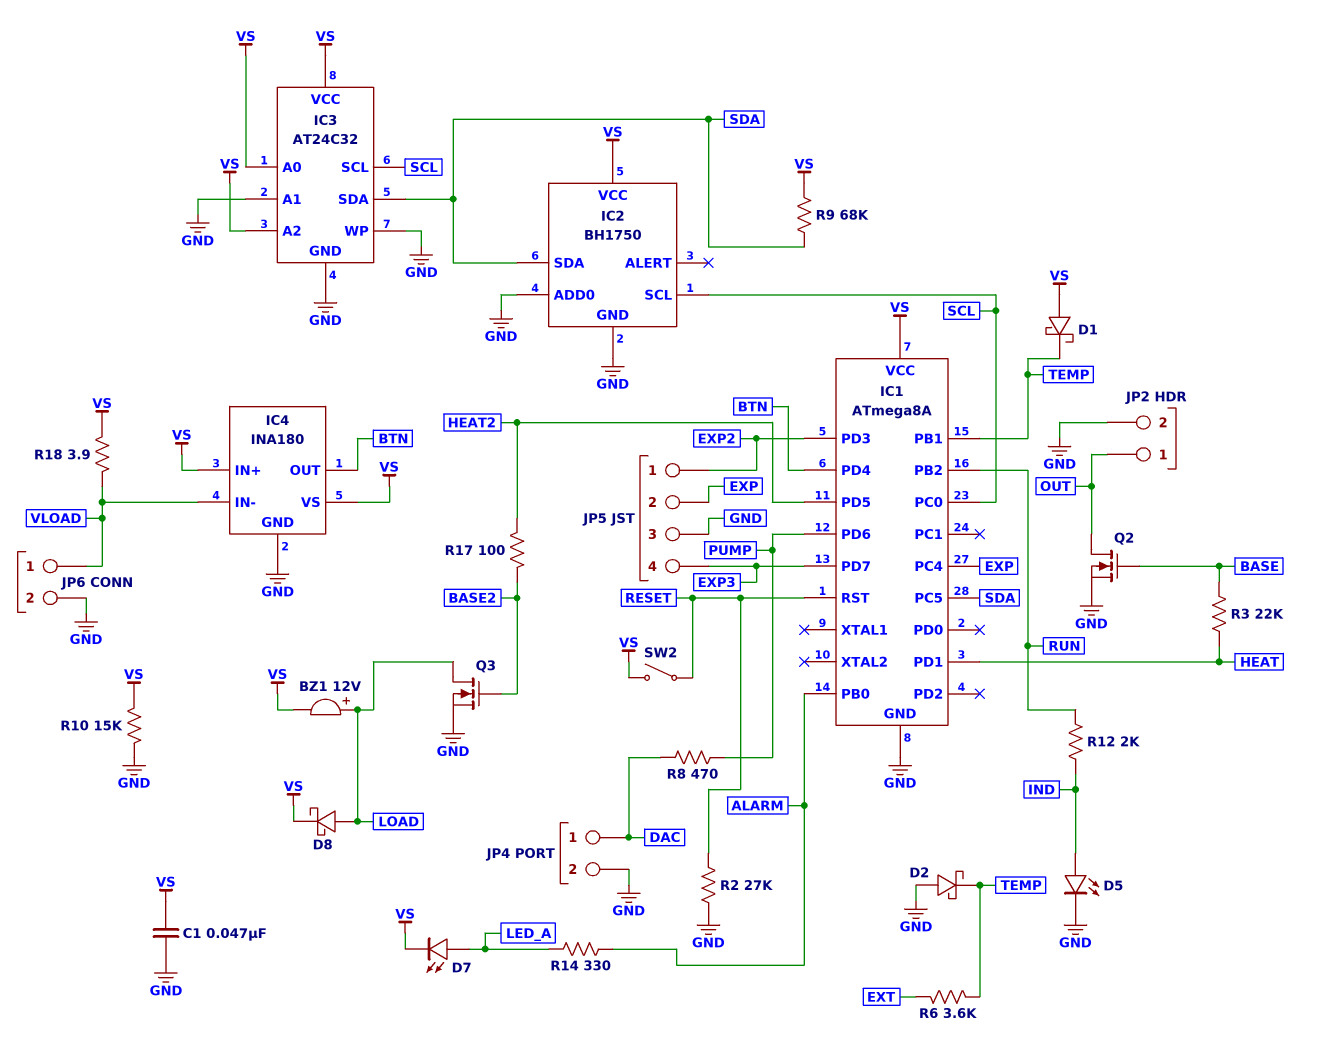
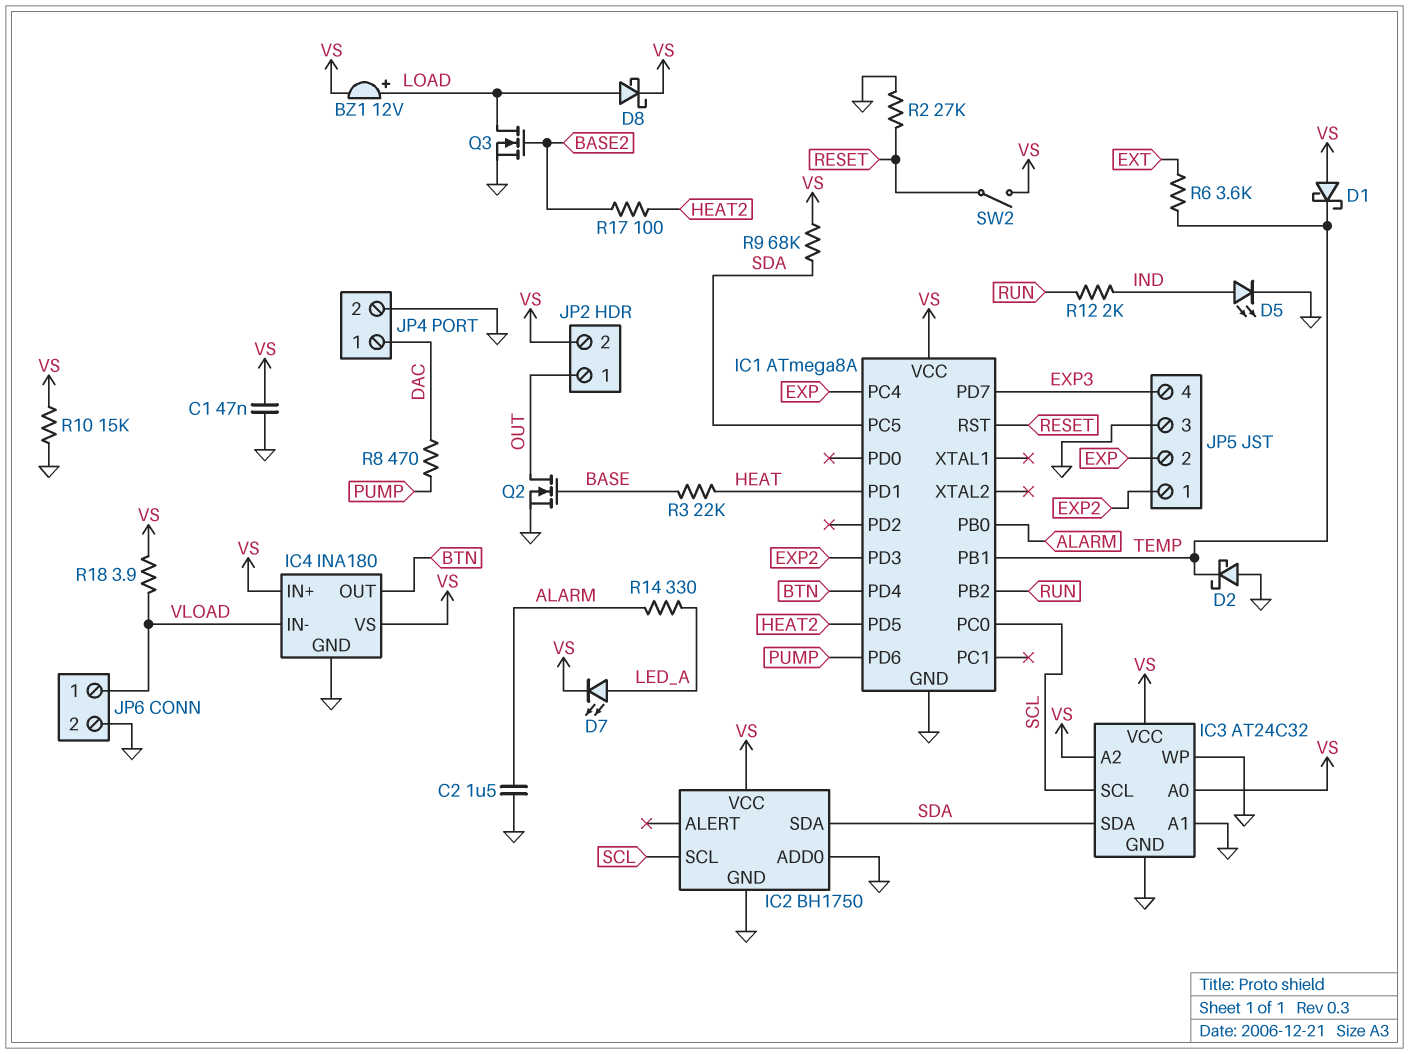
C2: none -> 1.5uF (ALARM, GND)
JP2 pin 2: GND -> VS

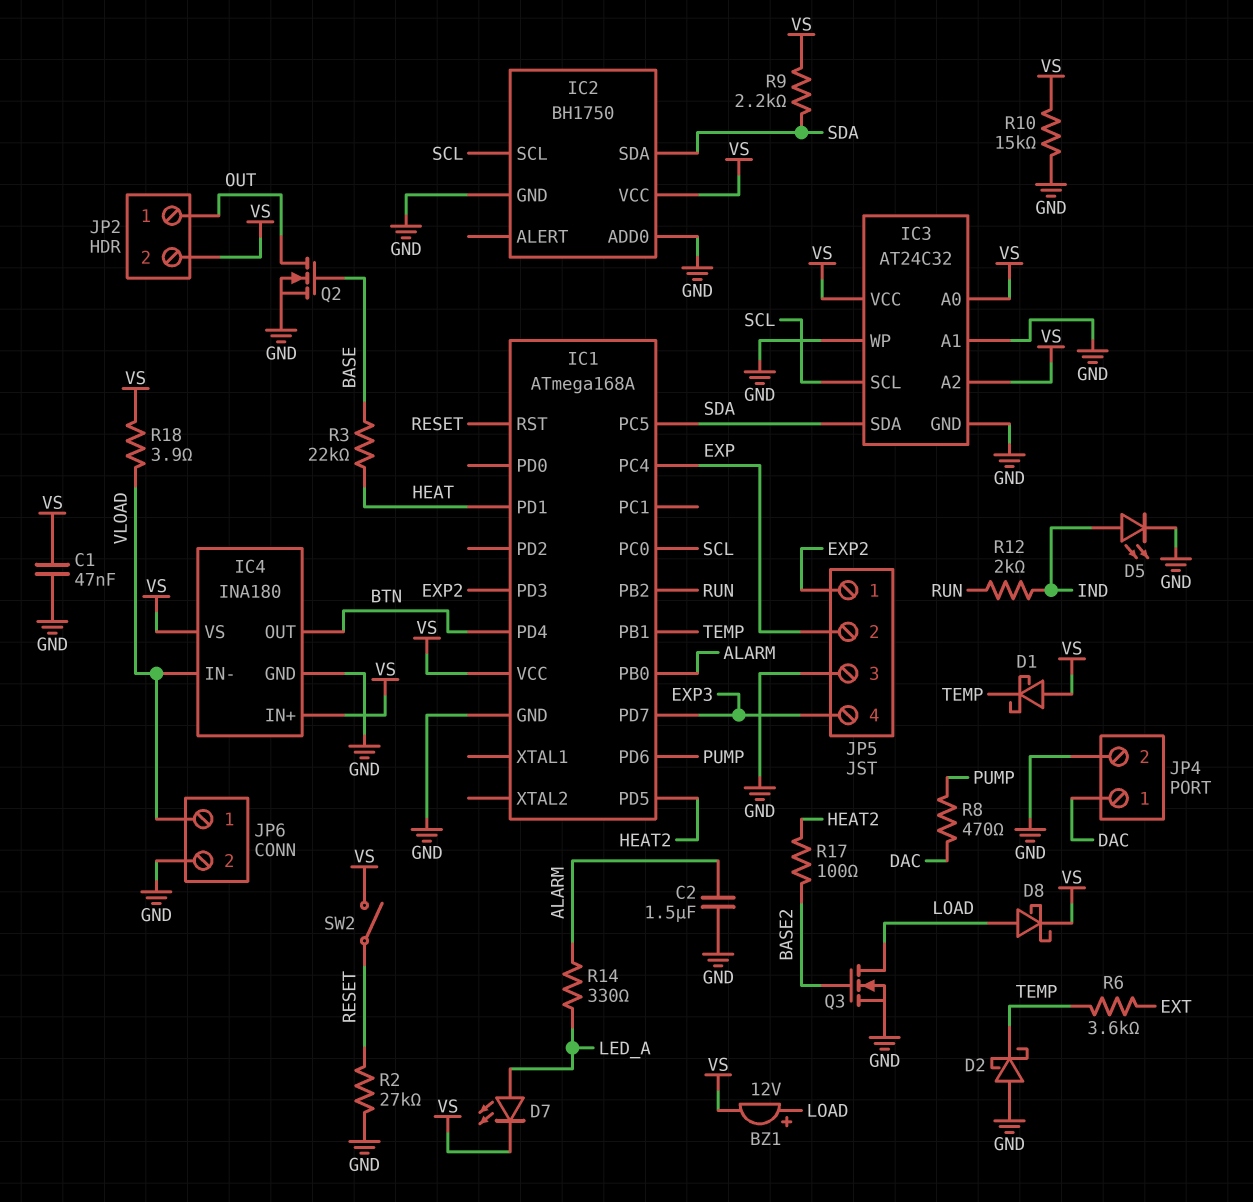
IC1: ATmega8A -> ATmega168A
R9: 68k (SDA, VS) -> 2.2k (SDA, VS)

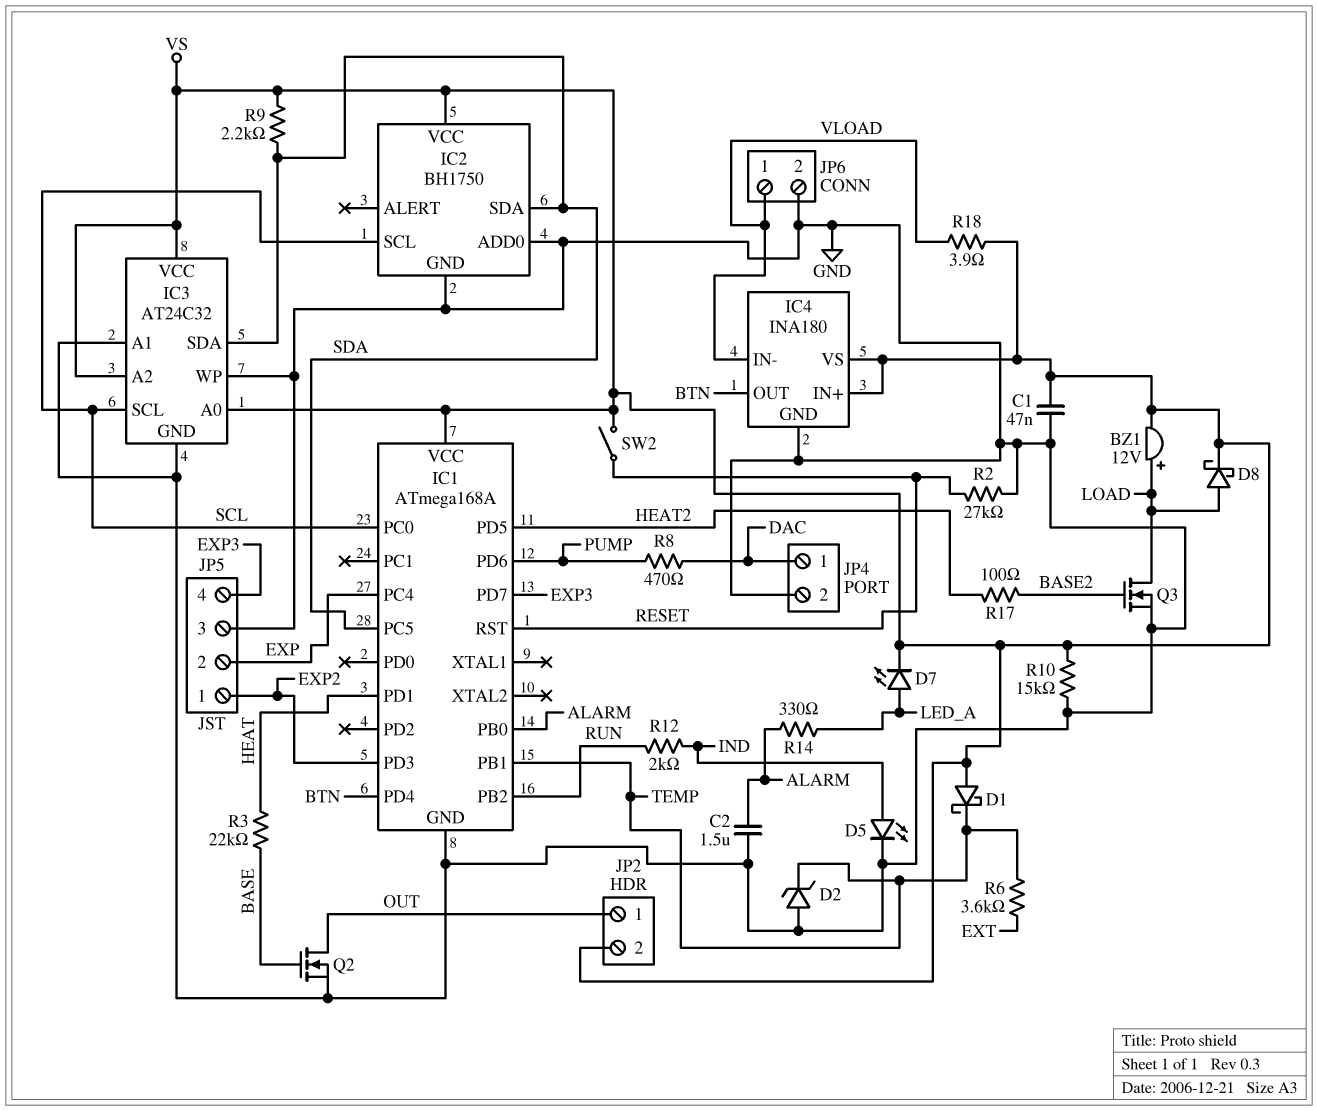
D2: schottky (A GND, K TEMP) -> zener (A GND, K TEMP)

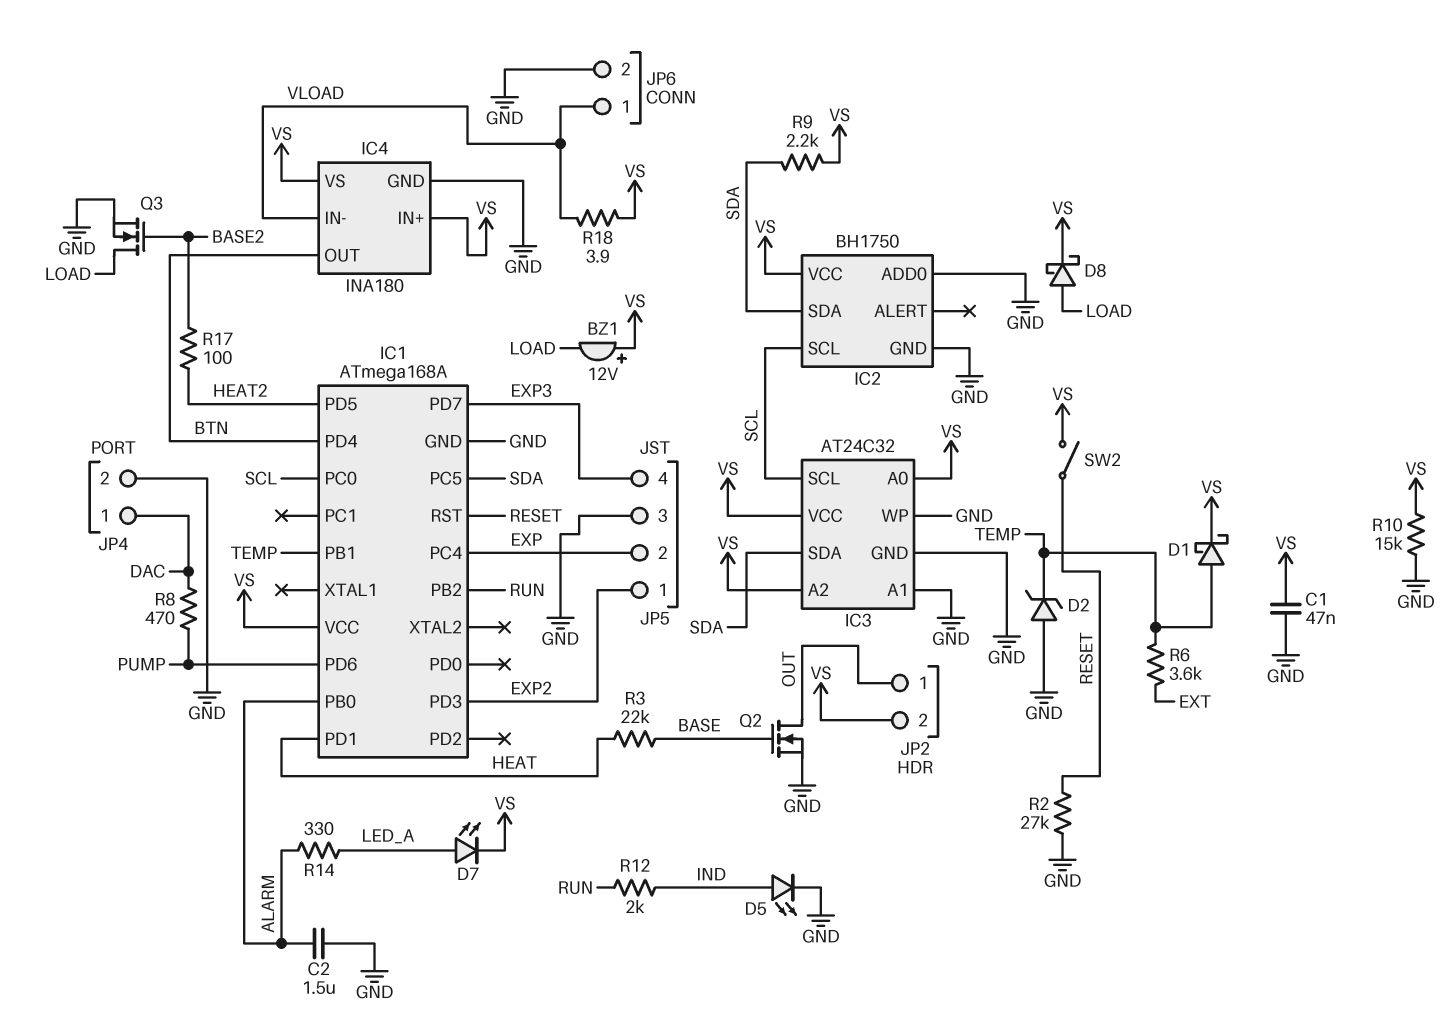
BZ1: buzzer 12V (plus LOAD, minus VS) -> buzzer 12V (plus VS, minus LOAD)
D1: schottky (A VS, K TEMP) -> schottky (A TEMP, K VS)

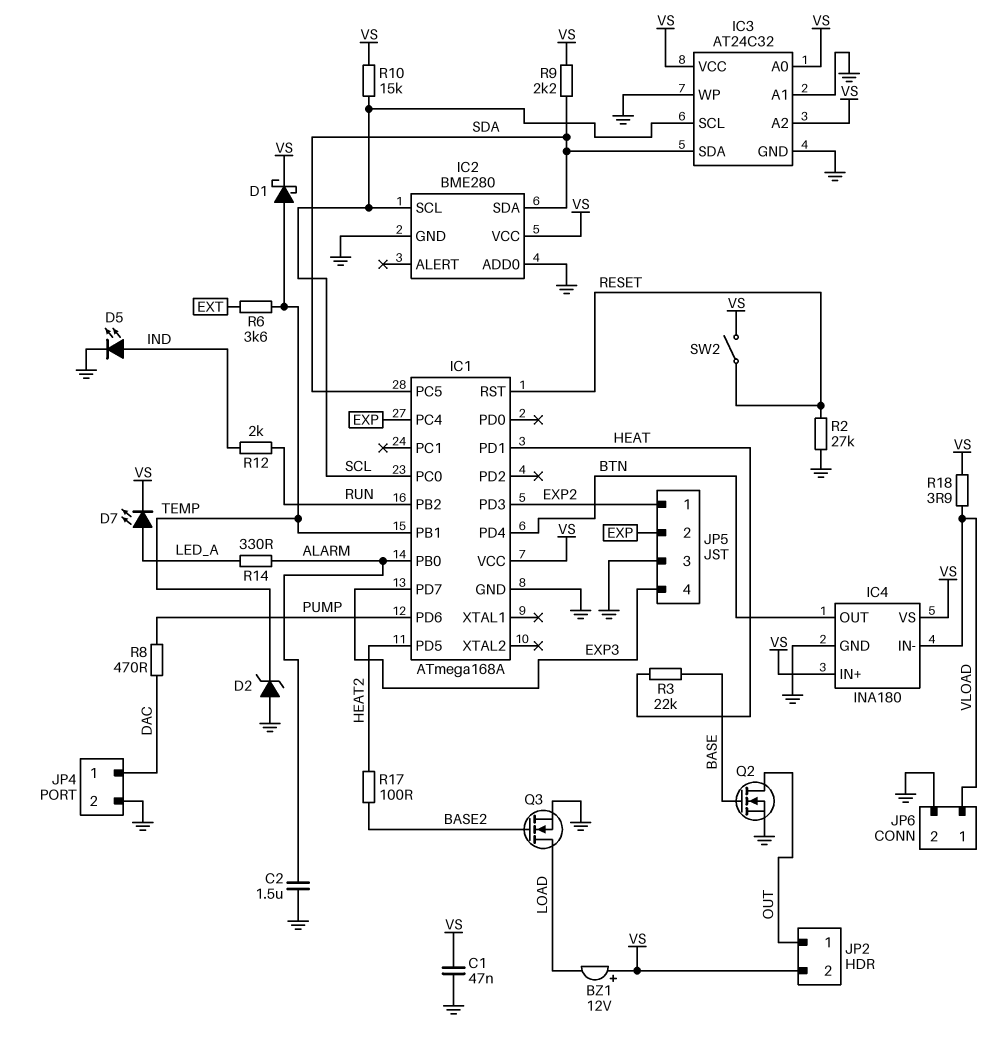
D8: schottky (A LOAD, K VS) -> none
IC2: BH1750 -> BME280
R10: 15k (GND, VS) -> 15k (SCL, VS)

